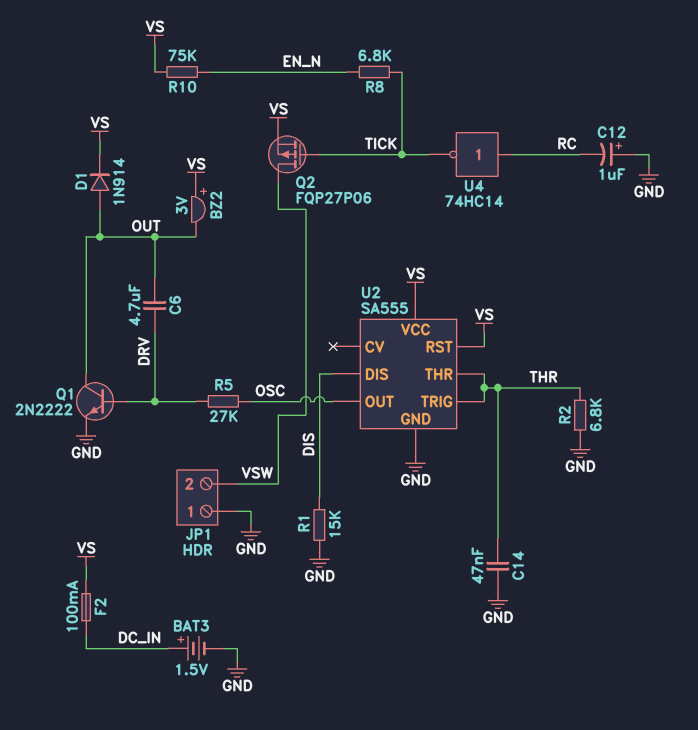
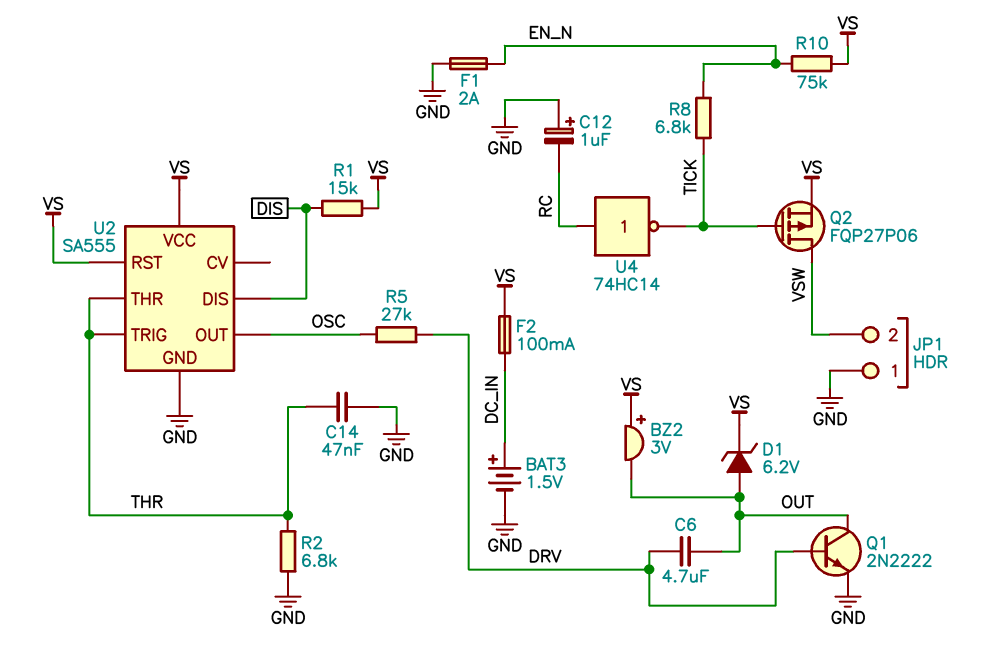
D1: diode 1N914 (A OUT, K VS) -> zener 6.2V (A OUT, K VS)
F1: none -> 2A (EN_N, GND)
R1: 15k (DIS, GND) -> 15k (DIS, VS)

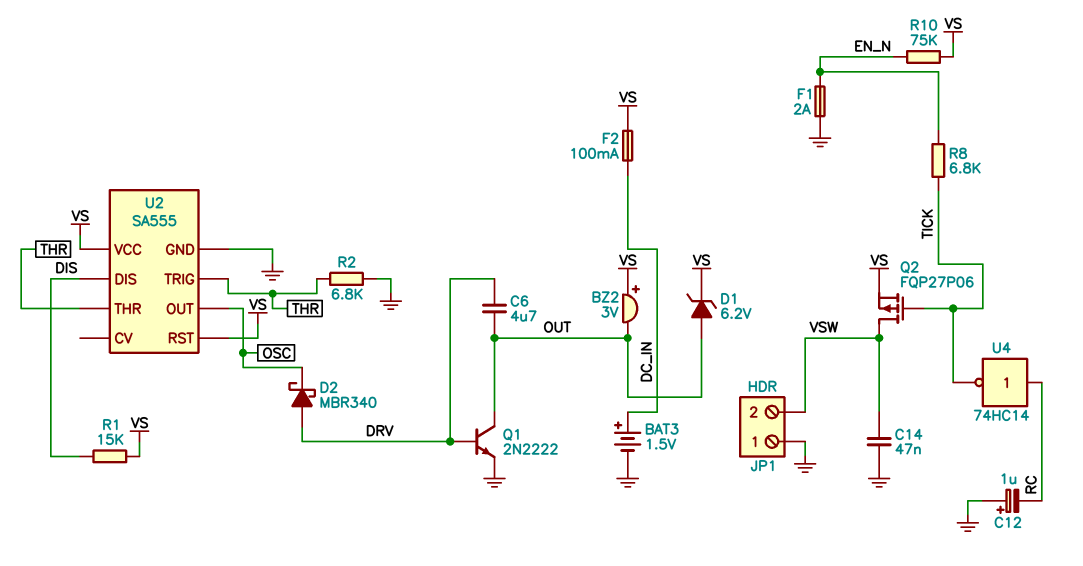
C14: 47nF (GND, THR) -> 47nF (GND, VSW)
D2: none -> schottky MBR340 (A DRV, K OSC)
R5: 27k (DRV, OSC) -> none

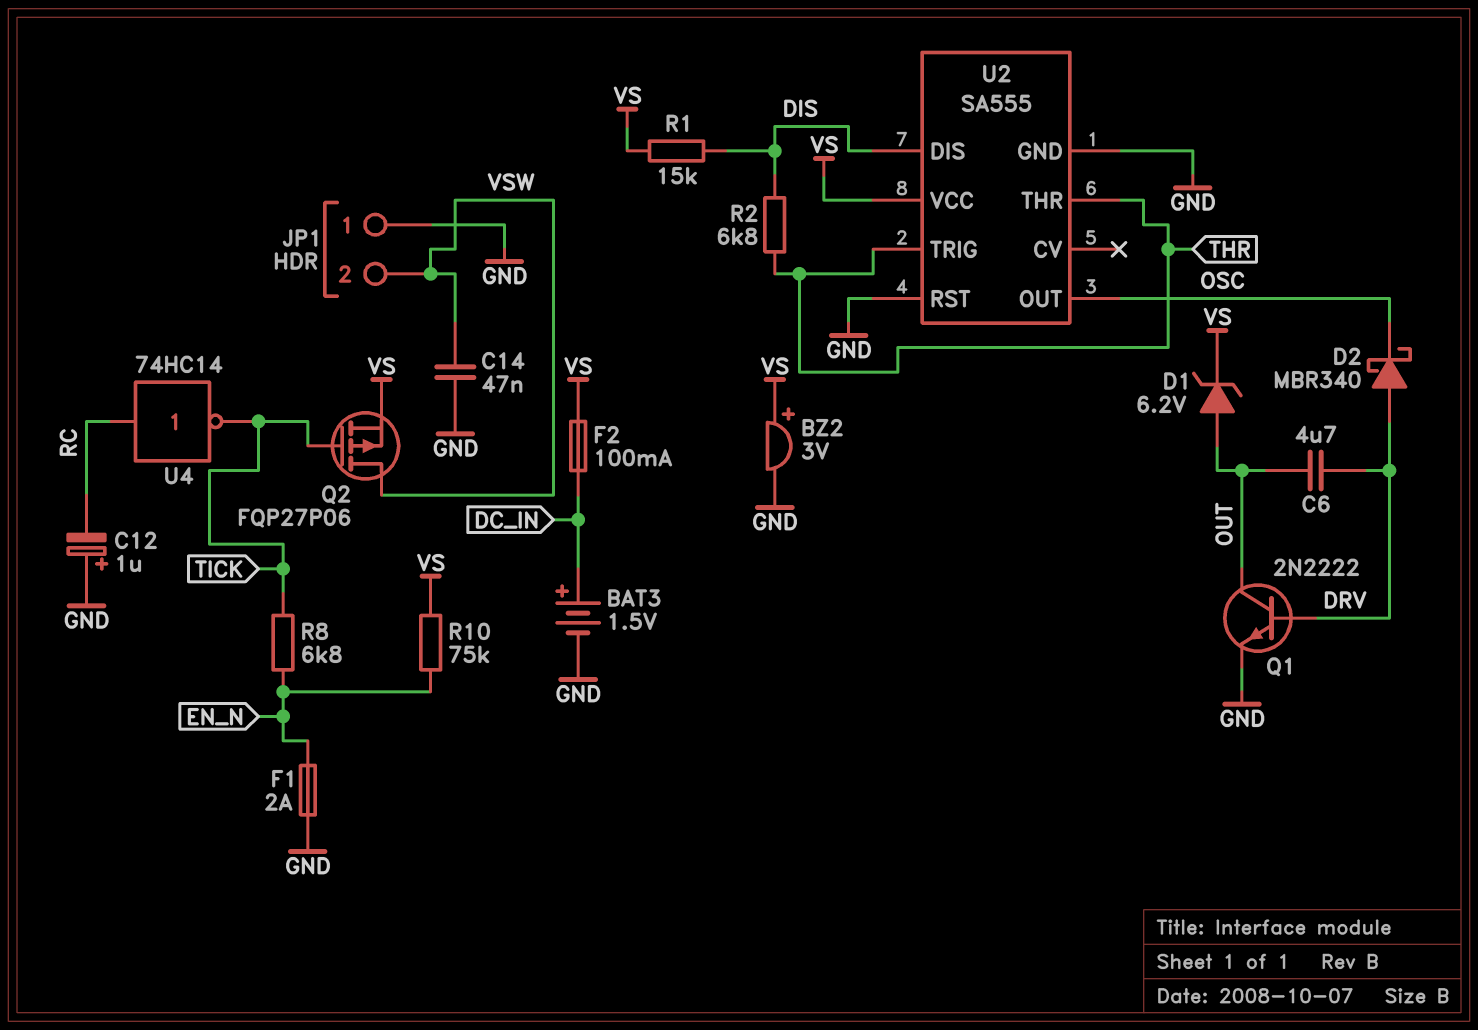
BZ2: buzzer 3V (plus VS, minus OUT) -> buzzer 3V (plus VS, minus GND)
R2: 6.8k (GND, THR) -> 6.8k (DIS, THR)
U2 pin RST: VS -> GND

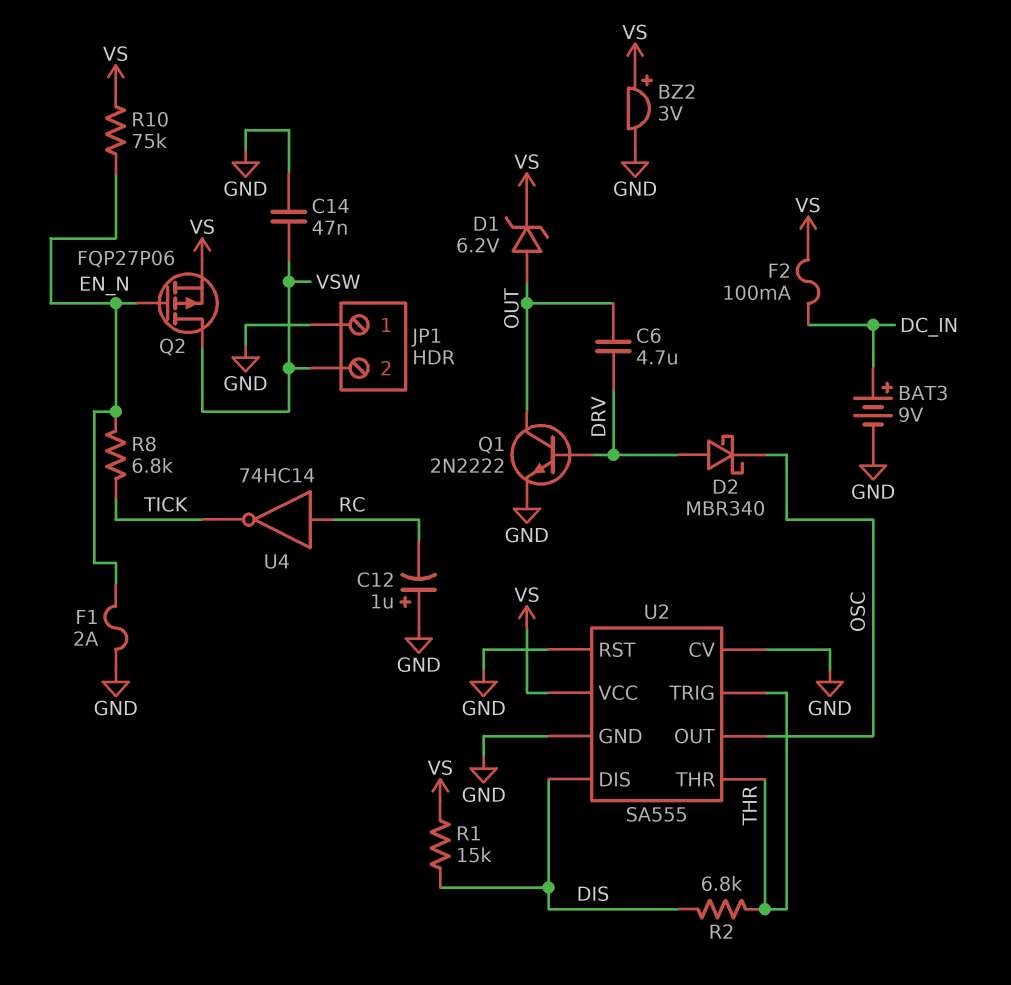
BAT3: 1.5V (plus DC_IN, minus GND) -> 9V (plus DC_IN, minus GND)
Q2: PMOS FQP27P06 (G TICK, D VSW, S VS) -> PMOS FQP27P06 (G EN_N, D VSW, S VS)
U2 pin CV: none -> GND

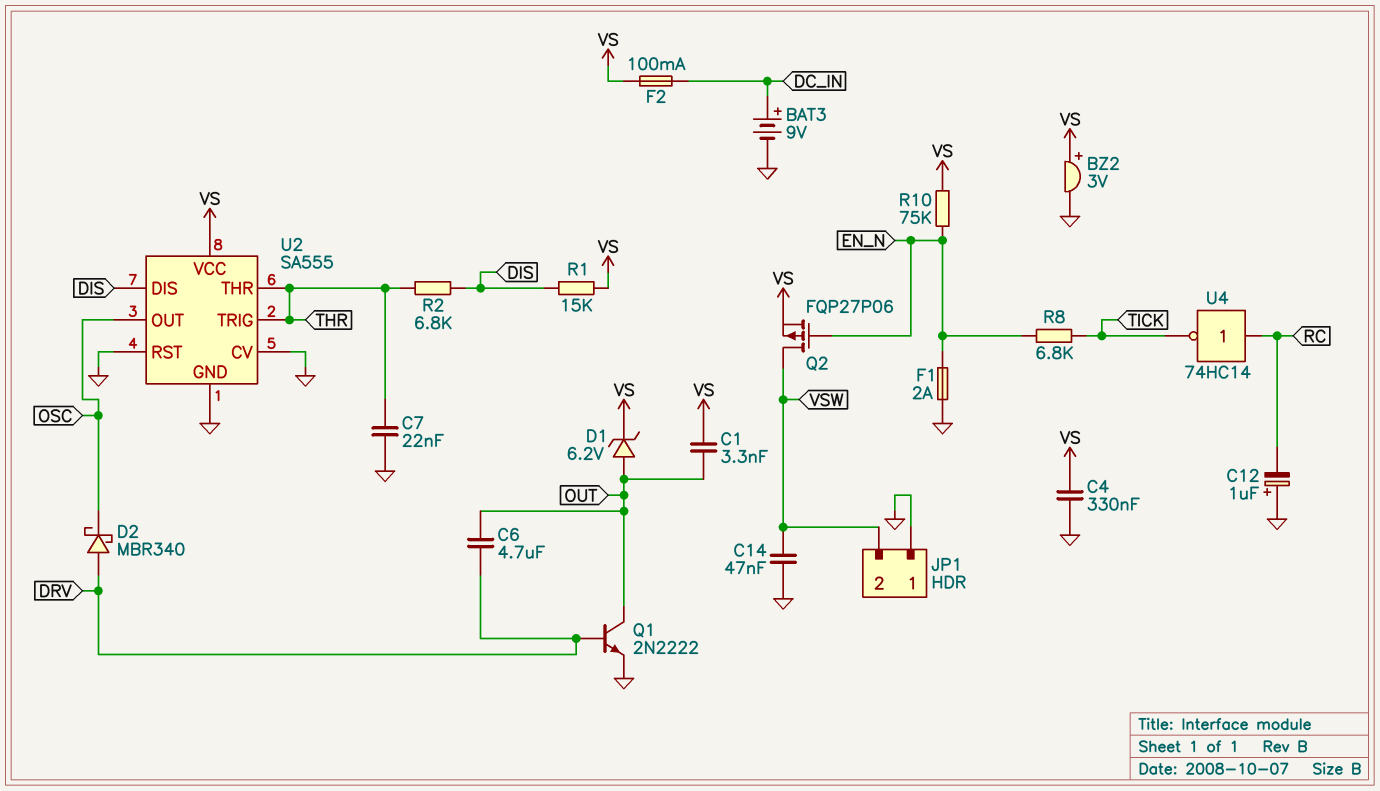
C1: none -> 3.3nF (OUT, VS)
C4: none -> 330nF (GND, VS)
C7: none -> 22nF (GND, THR)

